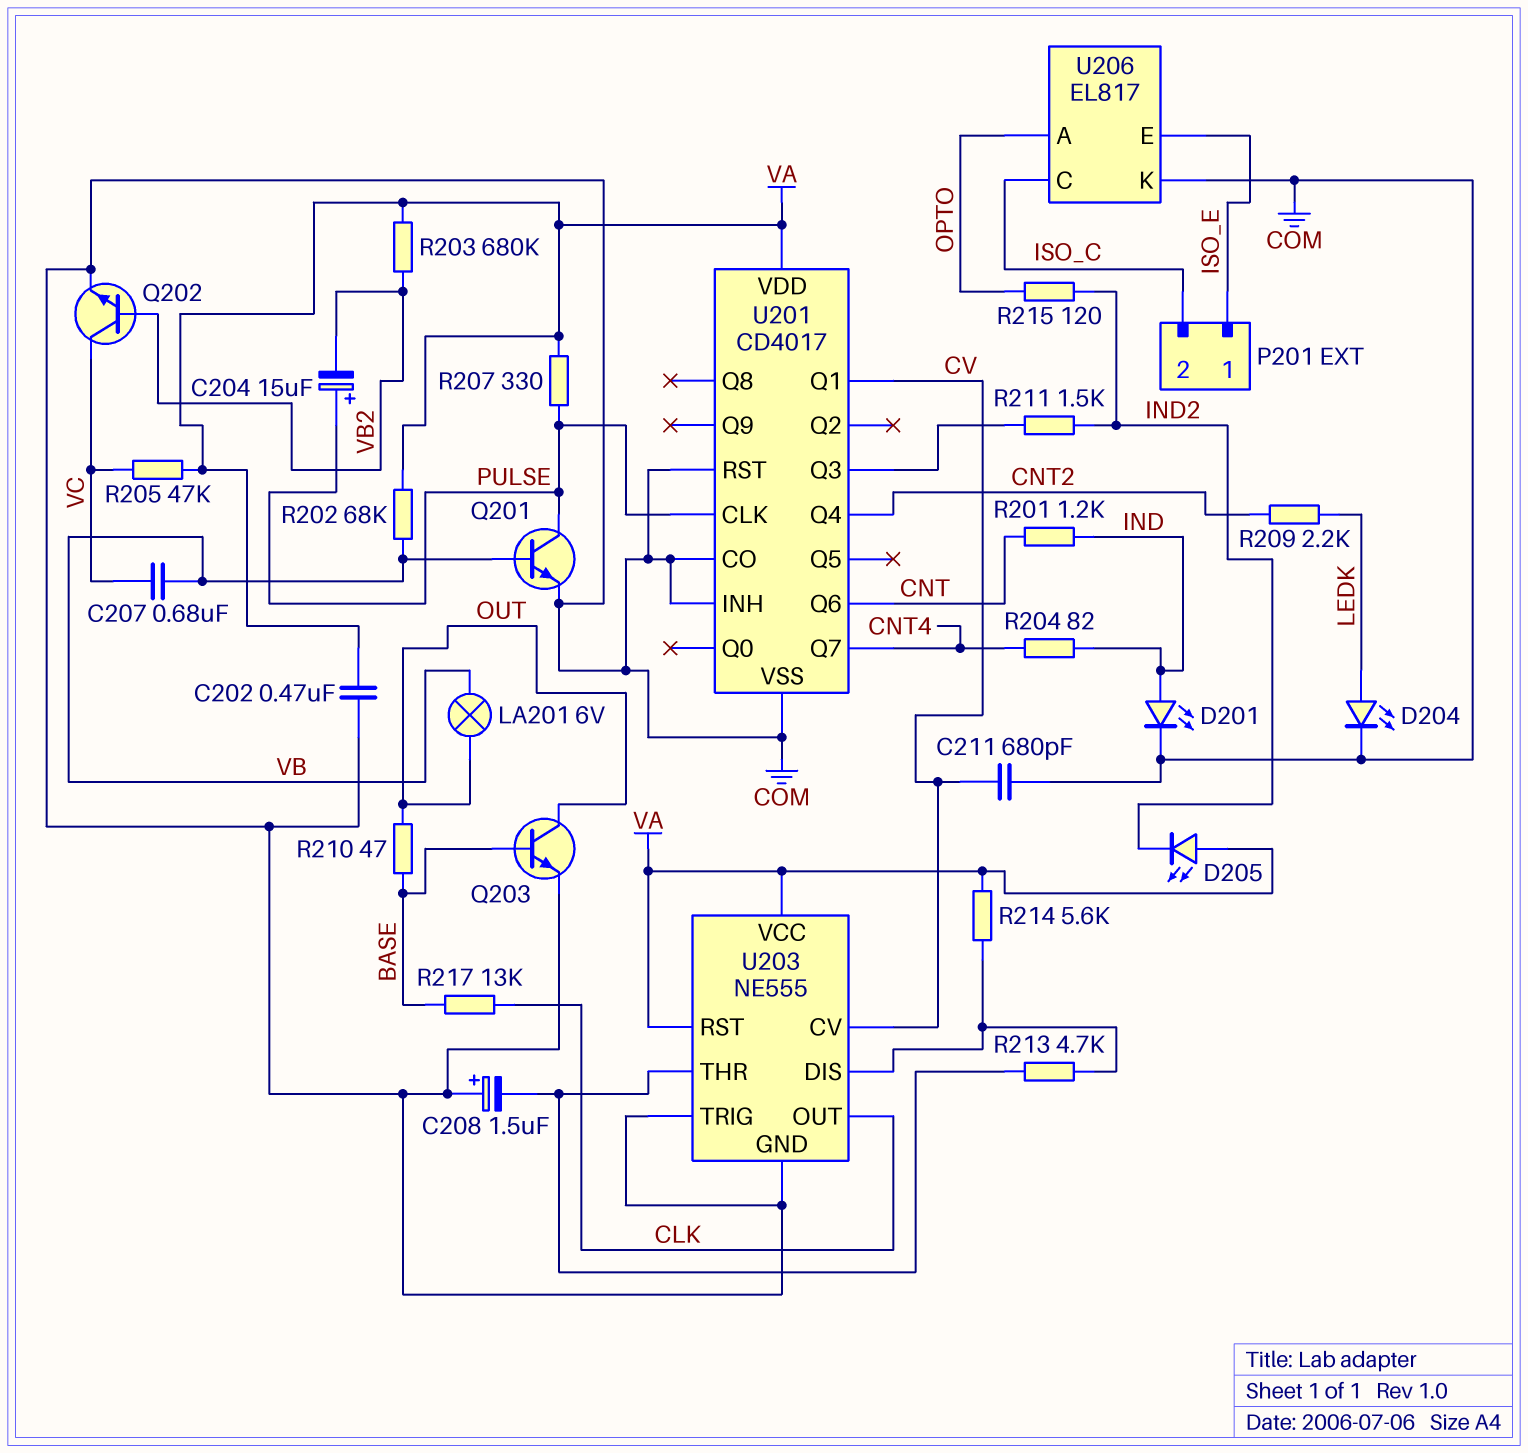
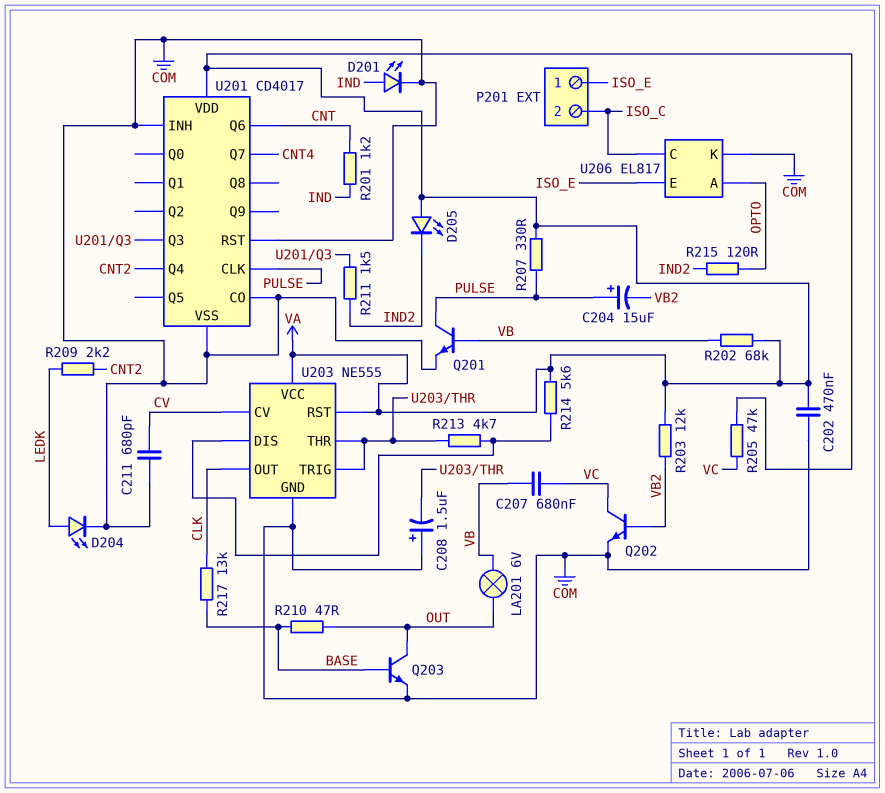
R203: 680k (VA, VB2) -> 12k (VA, VB2)
R204: 82 (CNT4, IND) -> none
U201 pin Q1: CV -> none
U203 pin TRIG: COM -> U203/THR

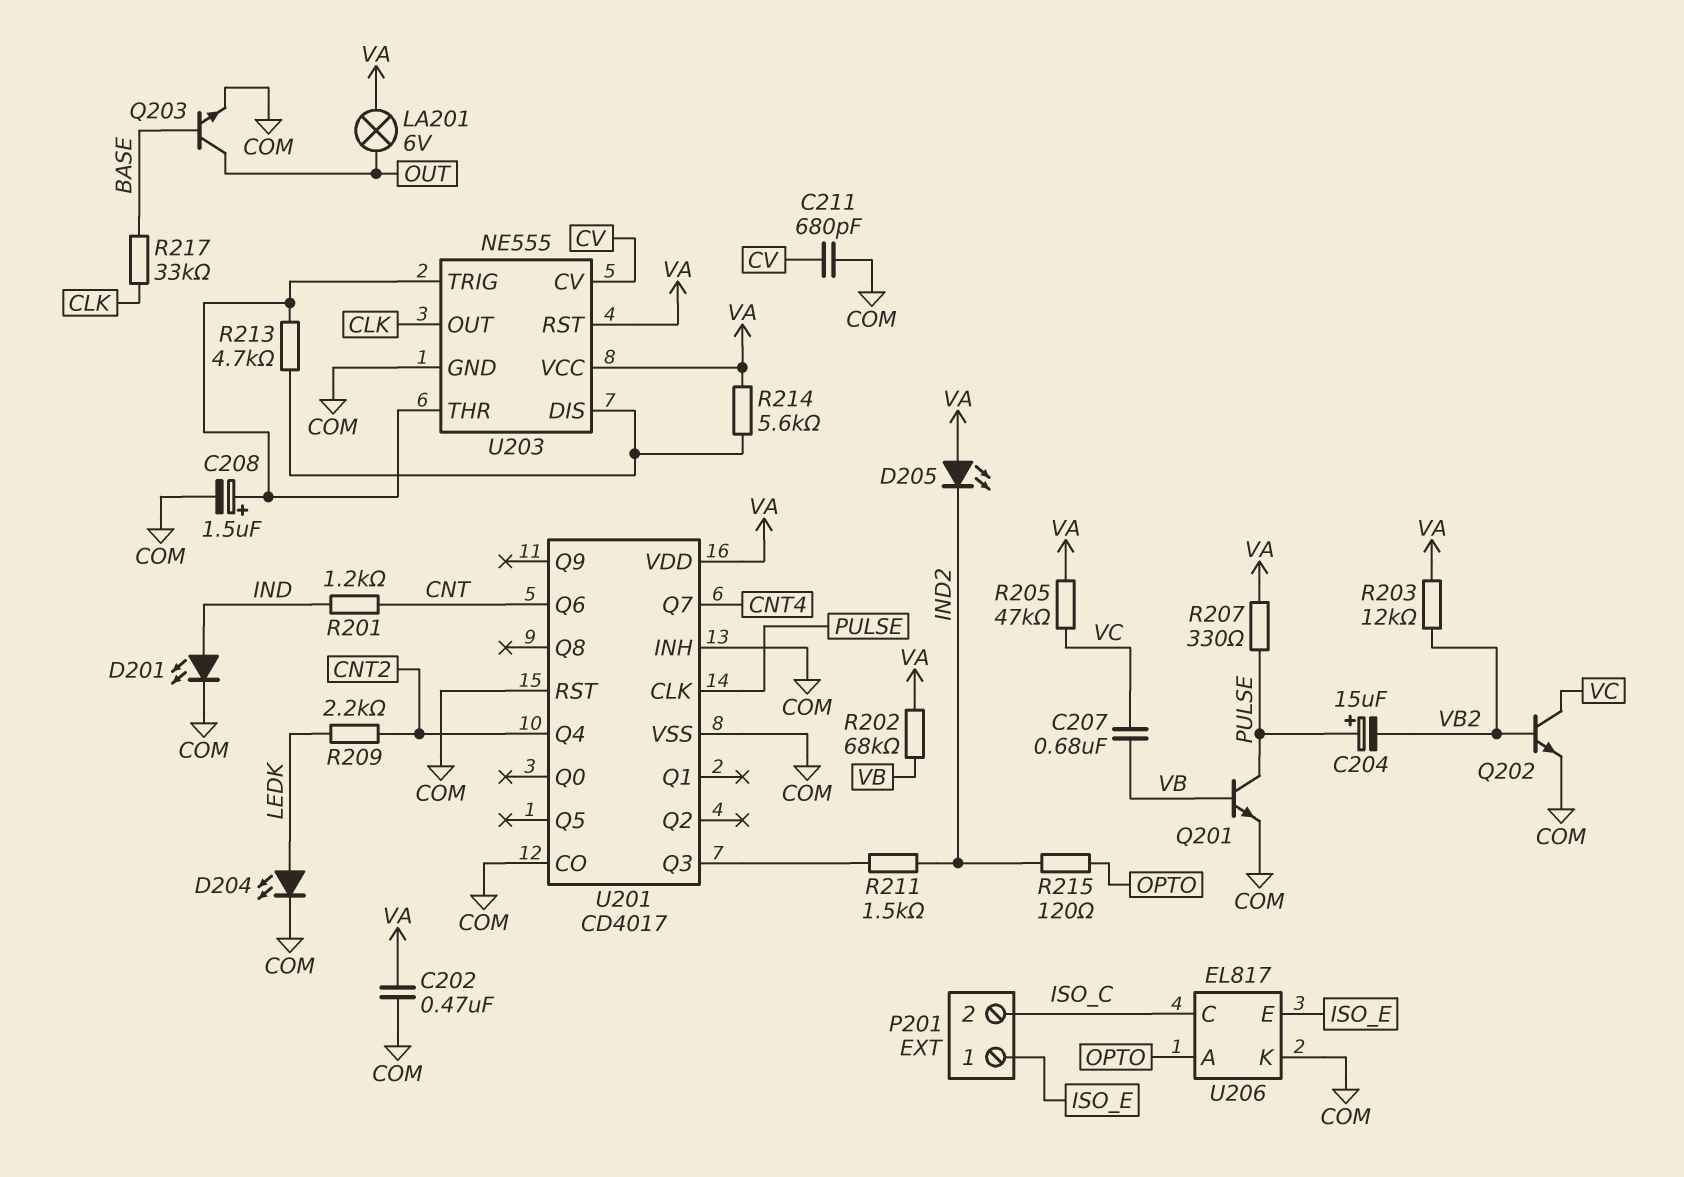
C208: 1.5uF (plus COM, minus U203/THR) -> 1.5uF (plus U203/THR, minus COM)
LA201: lamp 6V (OUT, VB) -> lamp 6V (OUT, VA)
R210: 47 (BASE, OUT) -> none
R217: 13k (BASE, CLK) -> 33k (BASE, CLK)

